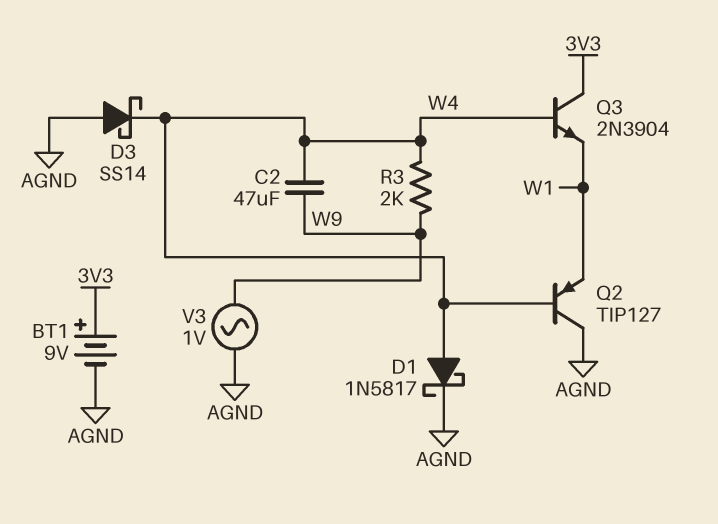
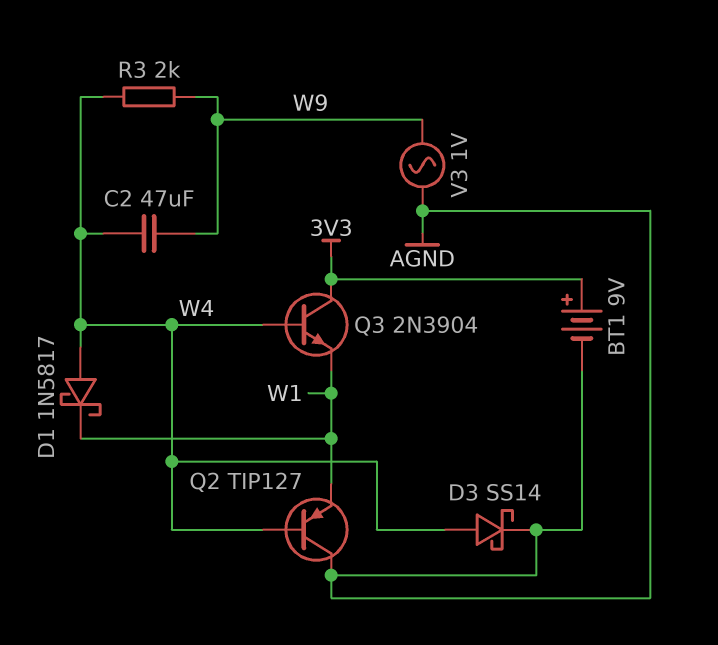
D1: schottky 1N5817 (A W4, K AGND) -> schottky 1N5817 (A W4, K W1)
D3: schottky SS14 (A AGND, K W4) -> schottky SS14 (A W4, K AGND)

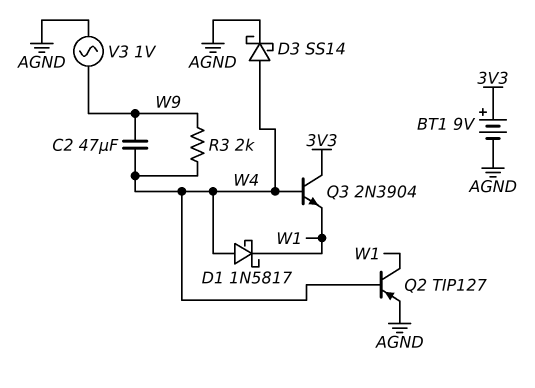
Q2: PNP TIP127 (B W4, C AGND, E W1) -> PNP TIP127 (B W4, C W1, E AGND)

